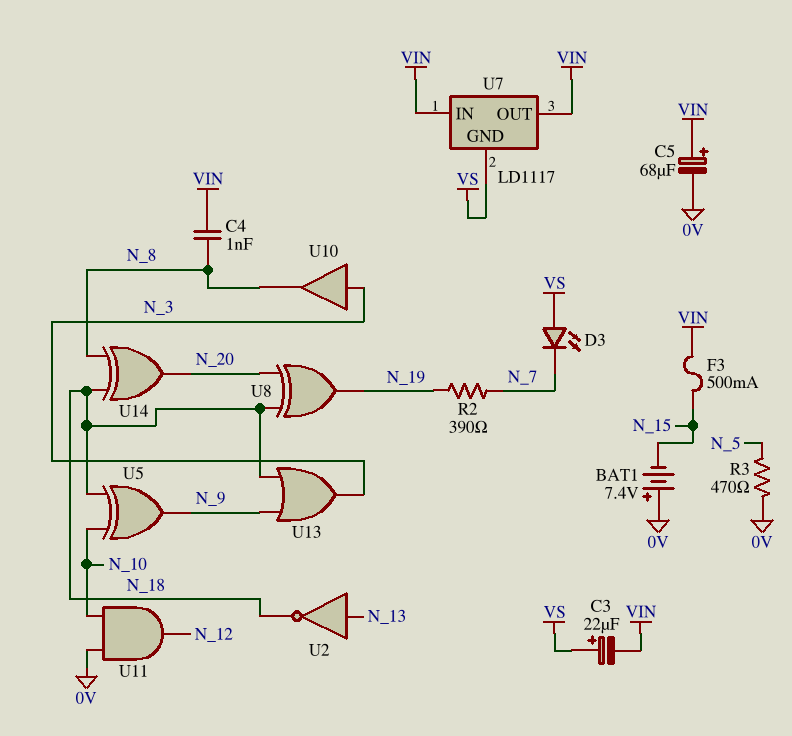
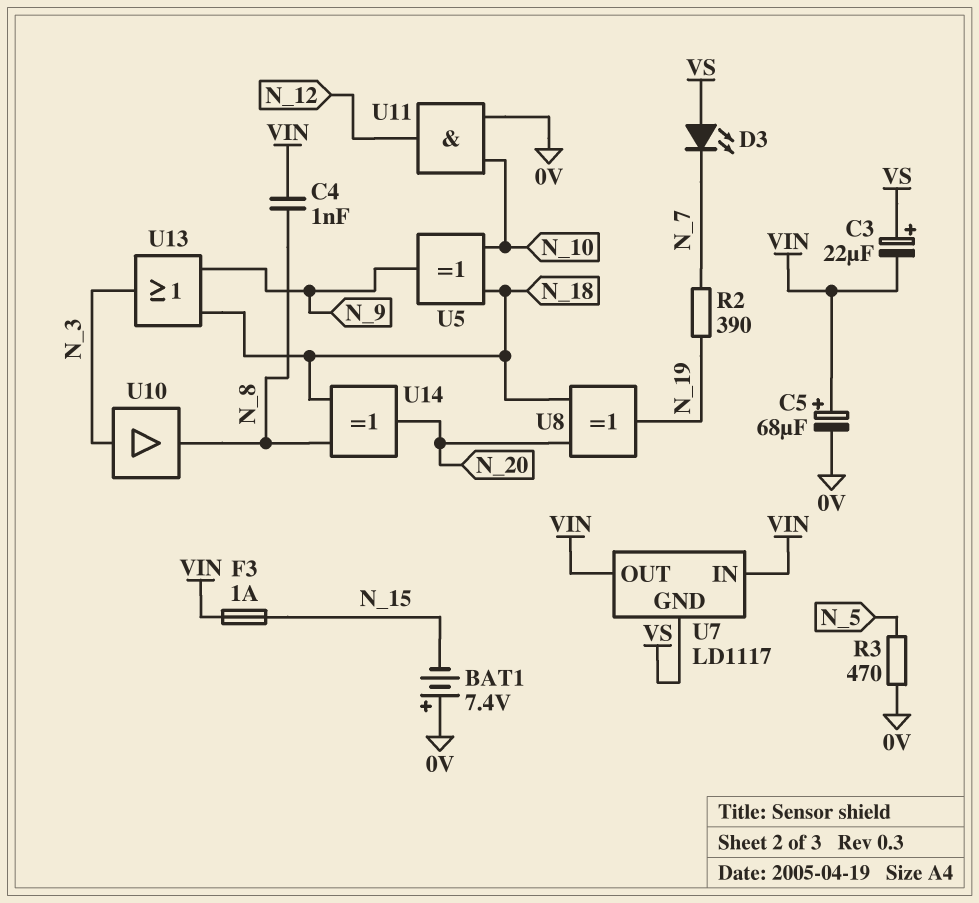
F3: 500mA (N_15, VIN) -> 1A (N_15, VIN)
U2: NOT (in N_13, out N_18) -> none

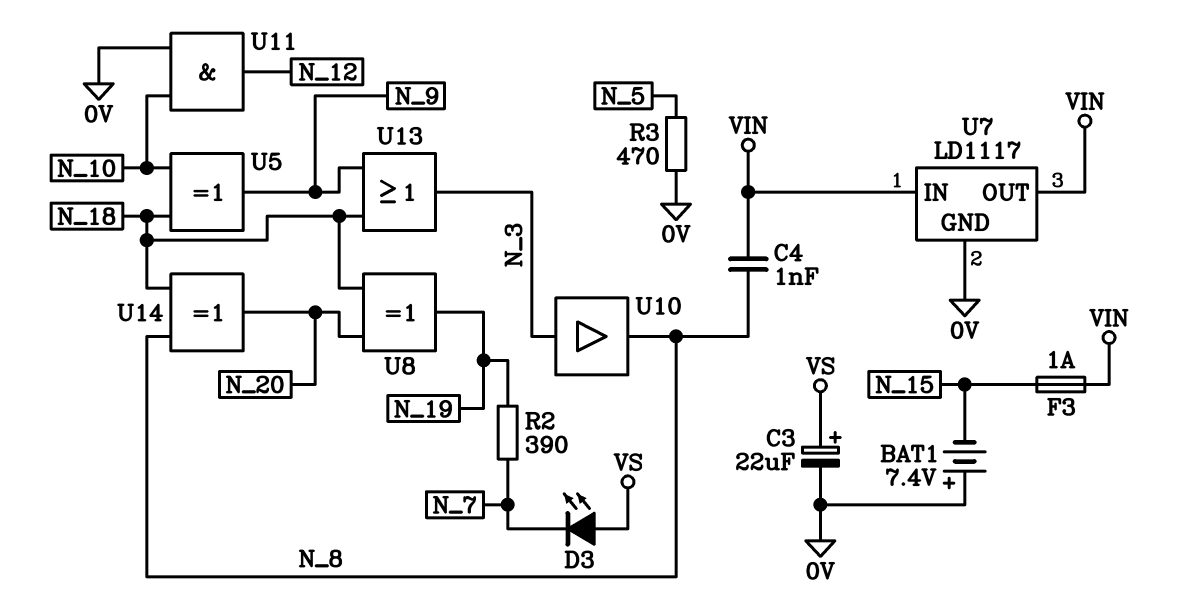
C3: 22uF (plus VS, minus VIN) -> 22uF (plus VS, minus 0V)
C5: 68uF (plus VIN, minus 0V) -> none
U7 pin GND: VS -> 0V

